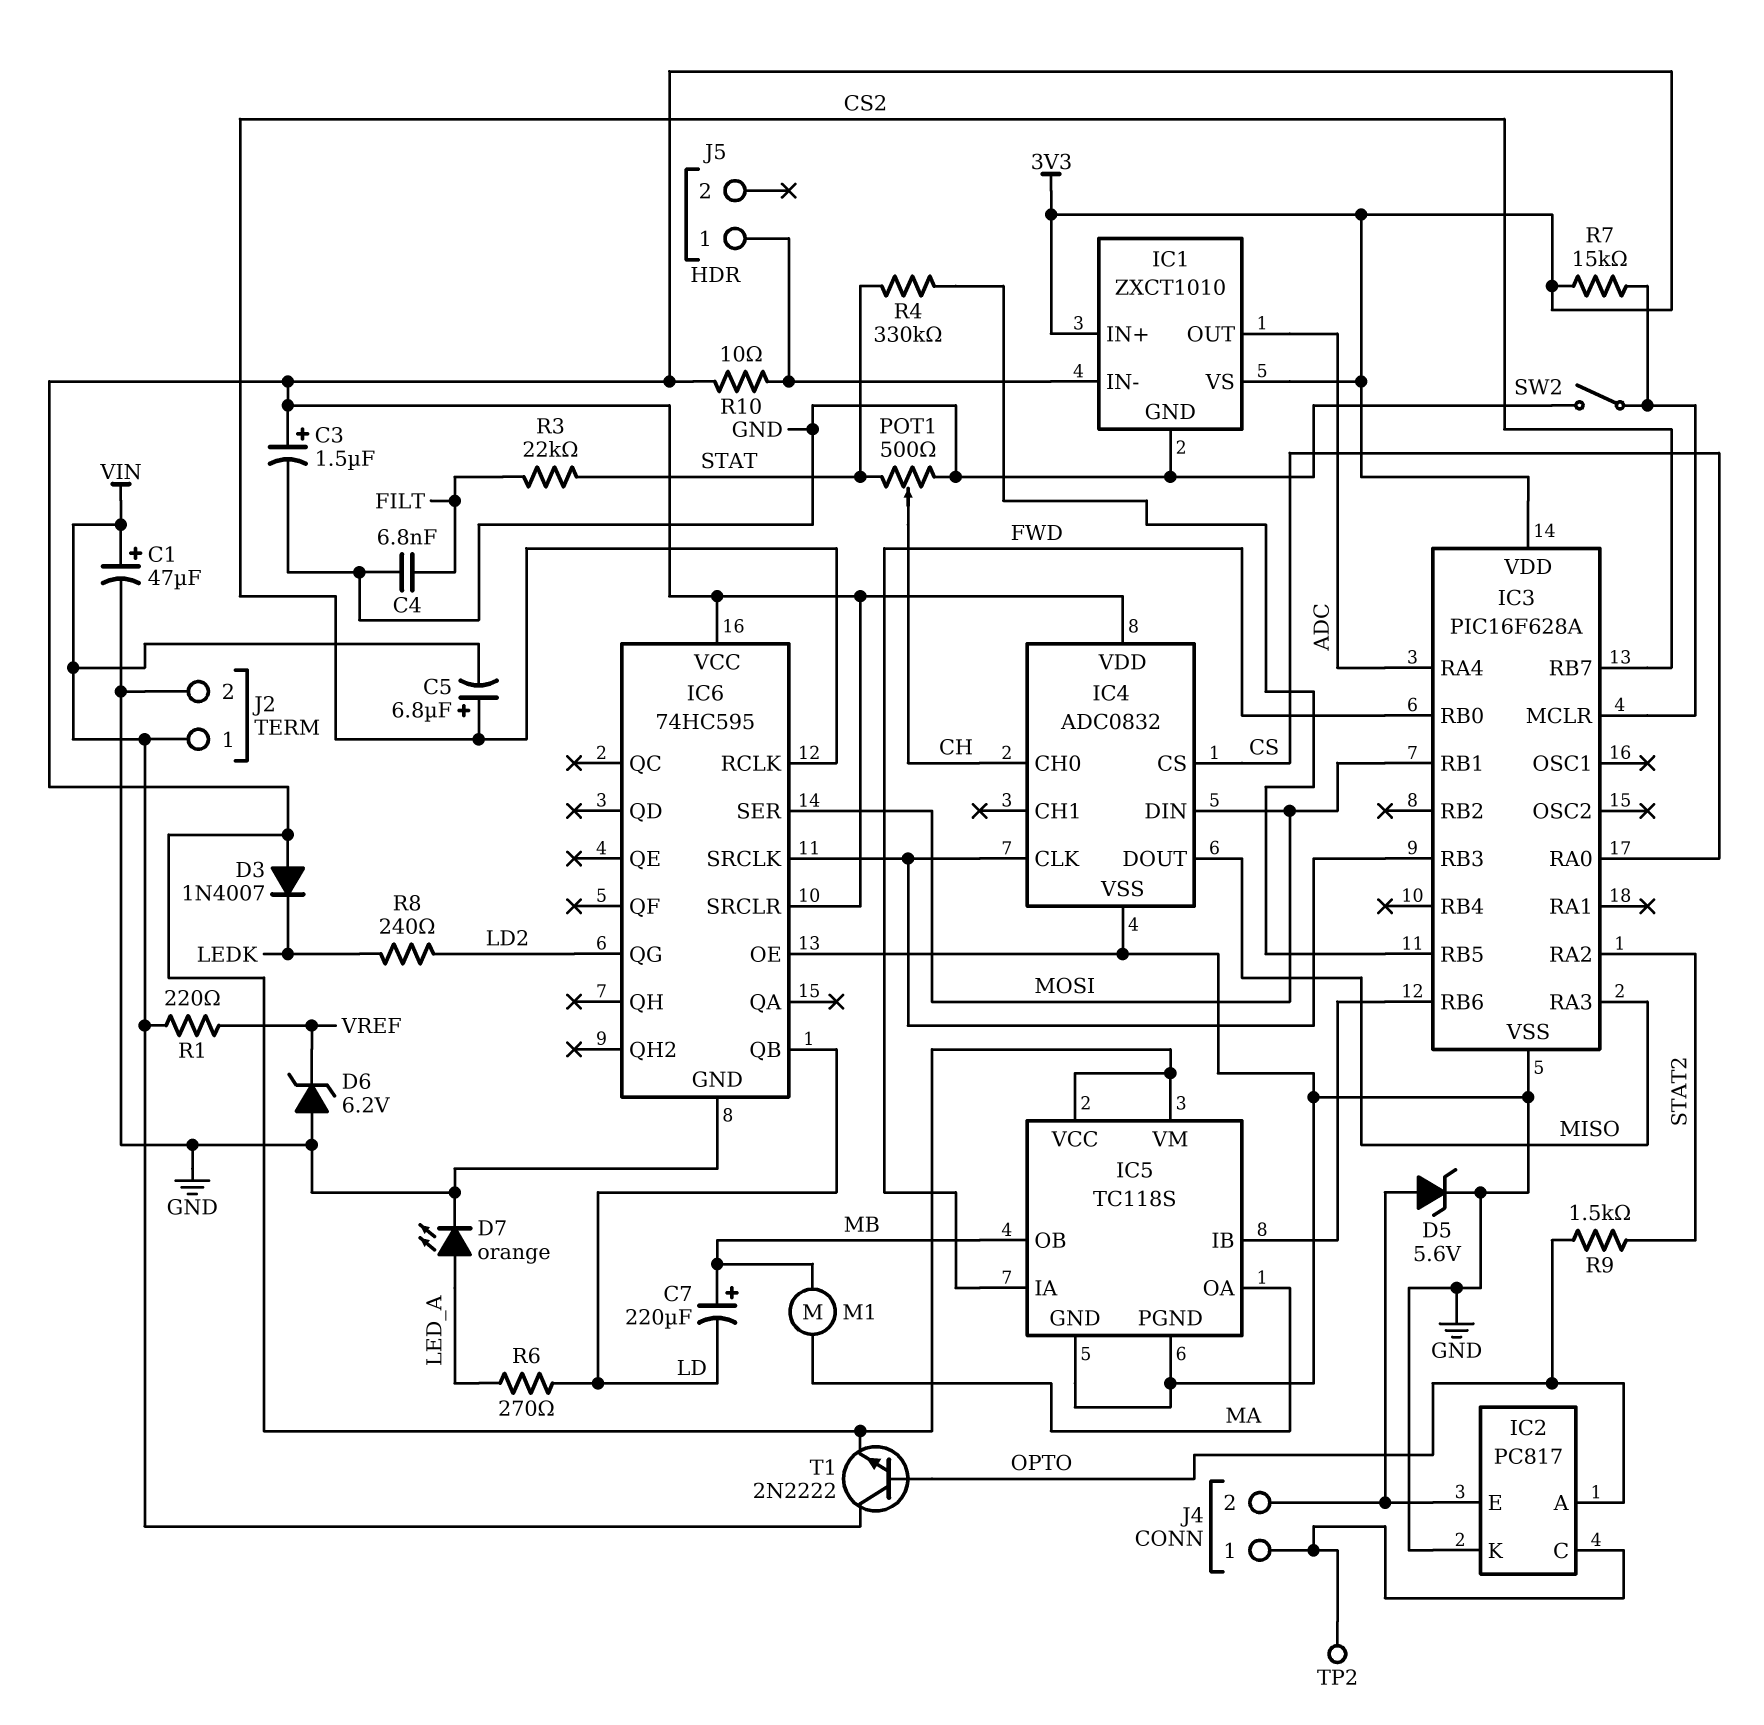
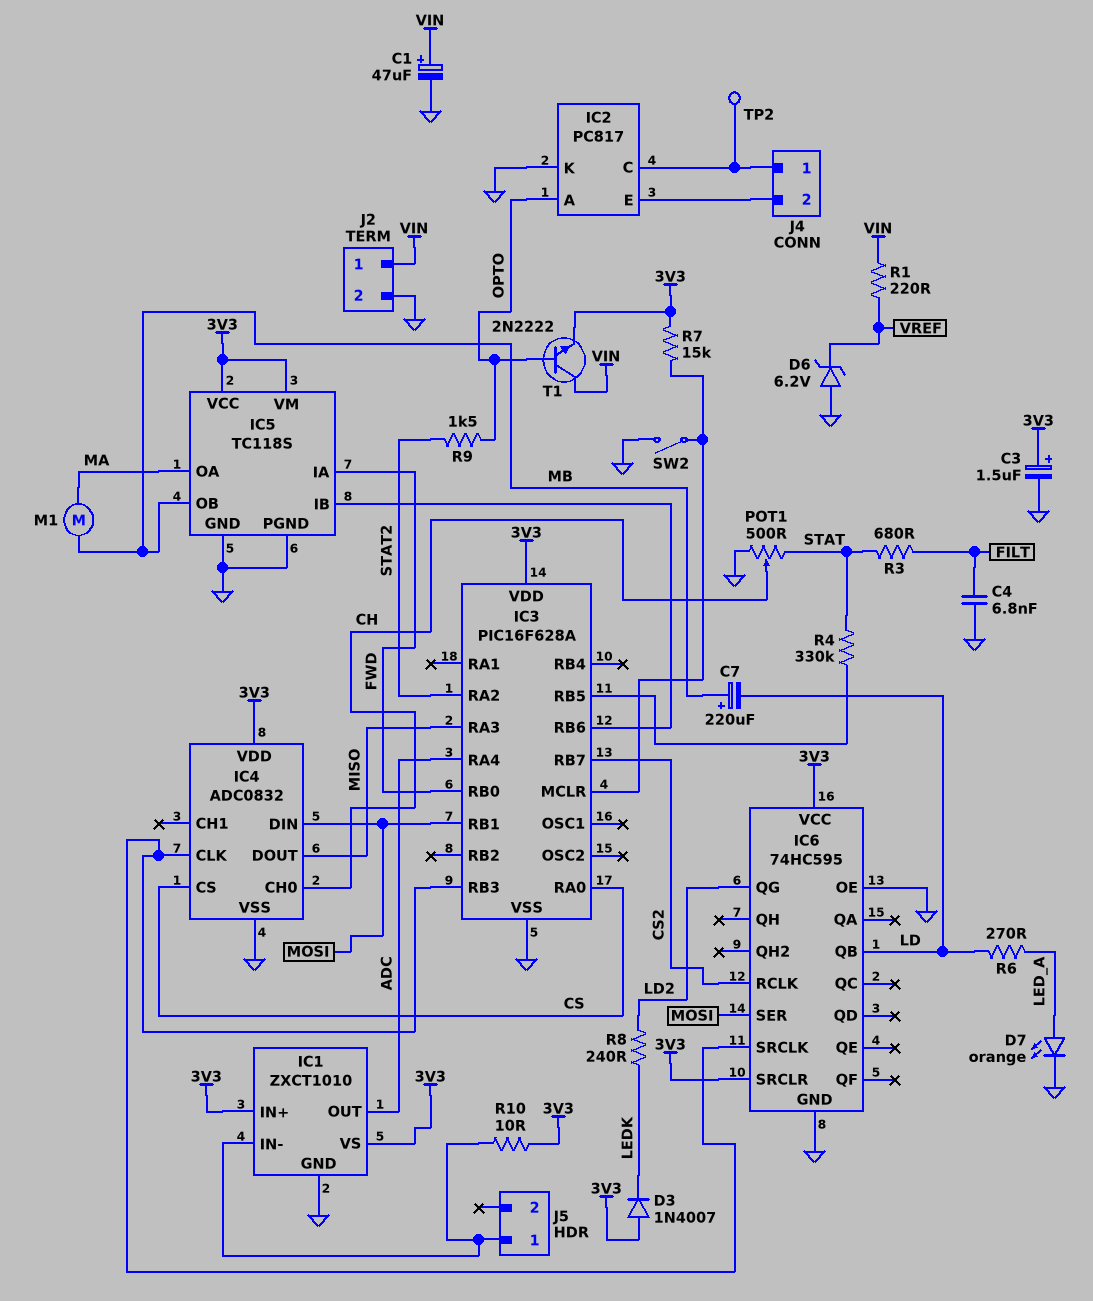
C5: 6.8uF (plus CS2, minus VIN) -> none
D5: zener 5.6V (A IC2/E, K GND) -> none
R3: 22k (FILT, STAT) -> 680 (FILT, STAT)

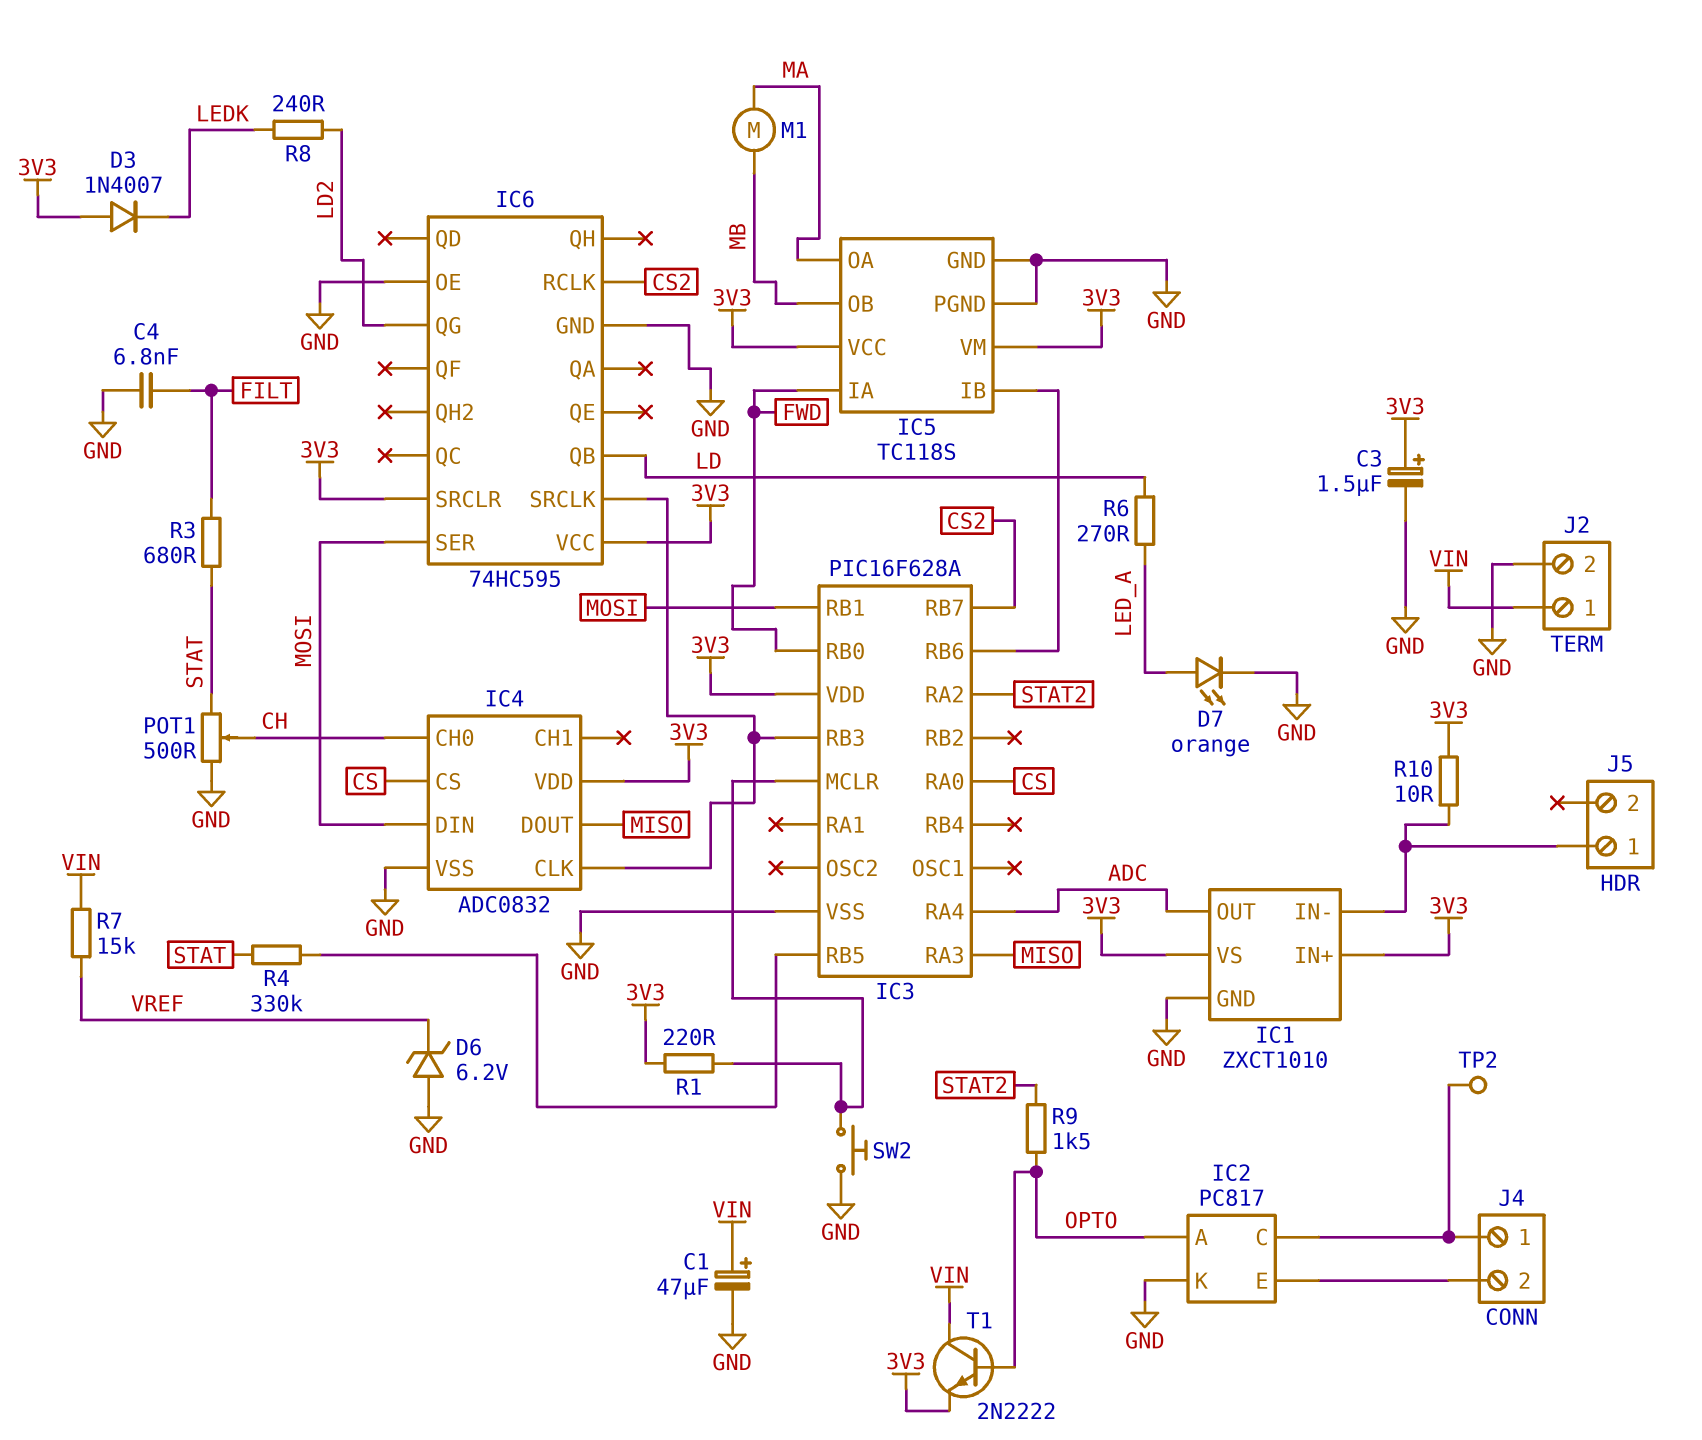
C7: 220uF (plus MB, minus LD) -> none
R1: 220 (VIN, VREF) -> 220 (3V3, IC3/MCLR)
R7: 15k (3V3, IC3/MCLR) -> 15k (VIN, VREF)
SW2: switch (GND, IC3/MCLR) -> button (GND, IC3/MCLR)

